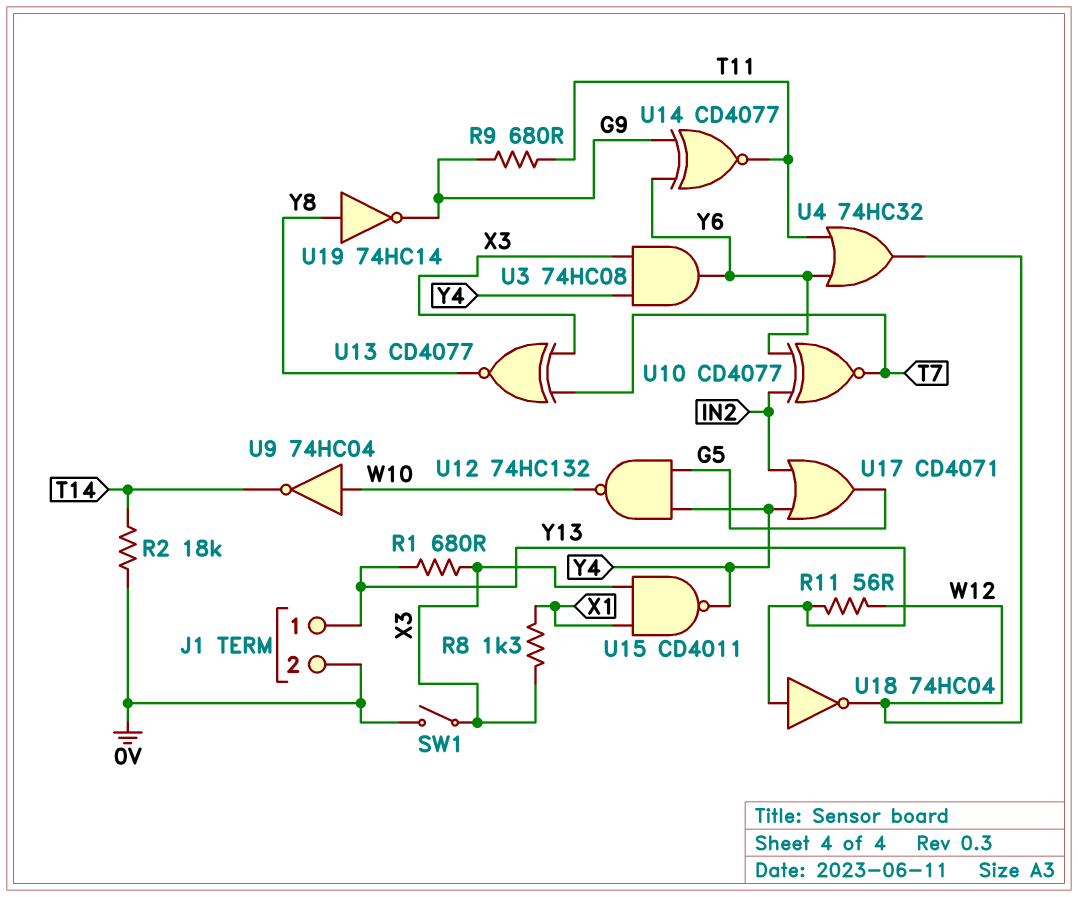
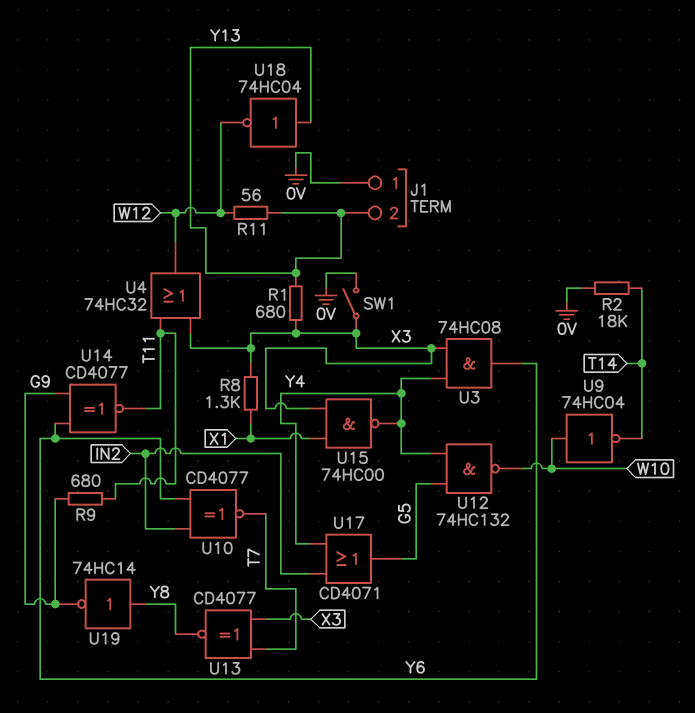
J1 pin 1: Y13 -> 0V
J1 pin 2: 0V -> Y13
U4: OR 74HC32 (in T11, in Y6, out W12) -> OR 74HC32 (in T11, in X3, out W12)
U15: NAND CD4011 (in X1, in X3, out Y4) -> NAND 74HC00 (in X1, in X3, out Y4)

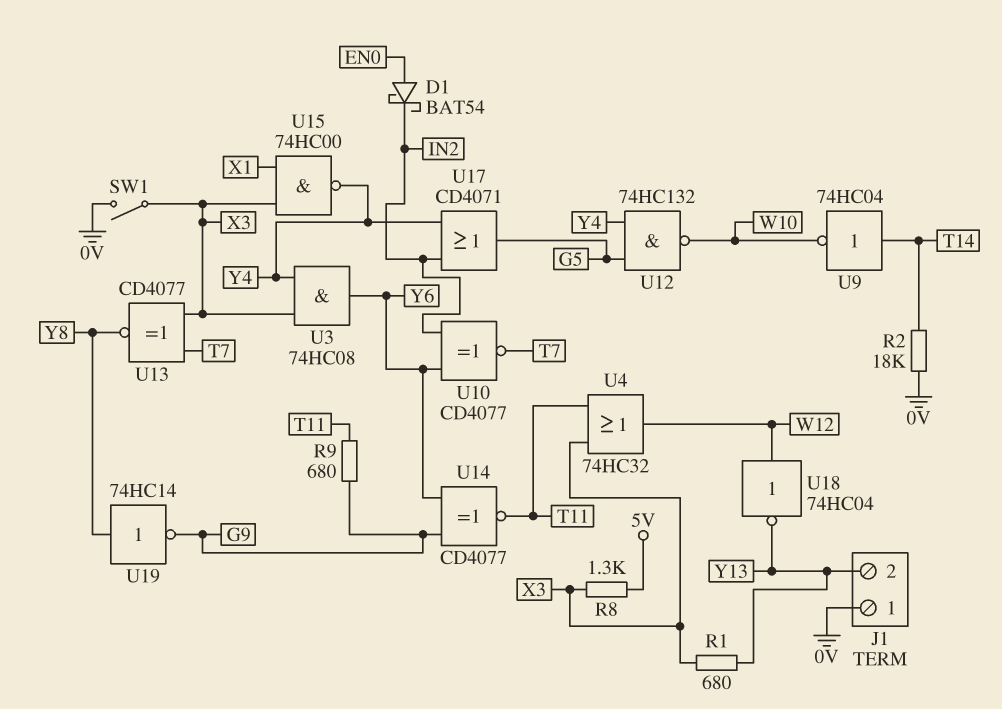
D1: none -> schottky BAT54 (A EN0, K IN2)
R8: 1.3k (X1, X3) -> 1.3k (5V, X3)
R11: 56 (W12, Y13) -> none
U9: NOT 74HC04 (in W10, out T14) -> NOT 74HC04 (in T14, out W10)
U18: NOT 74HC04 (in Y13, out W12) -> NOT 74HC04 (in W12, out Y13)

